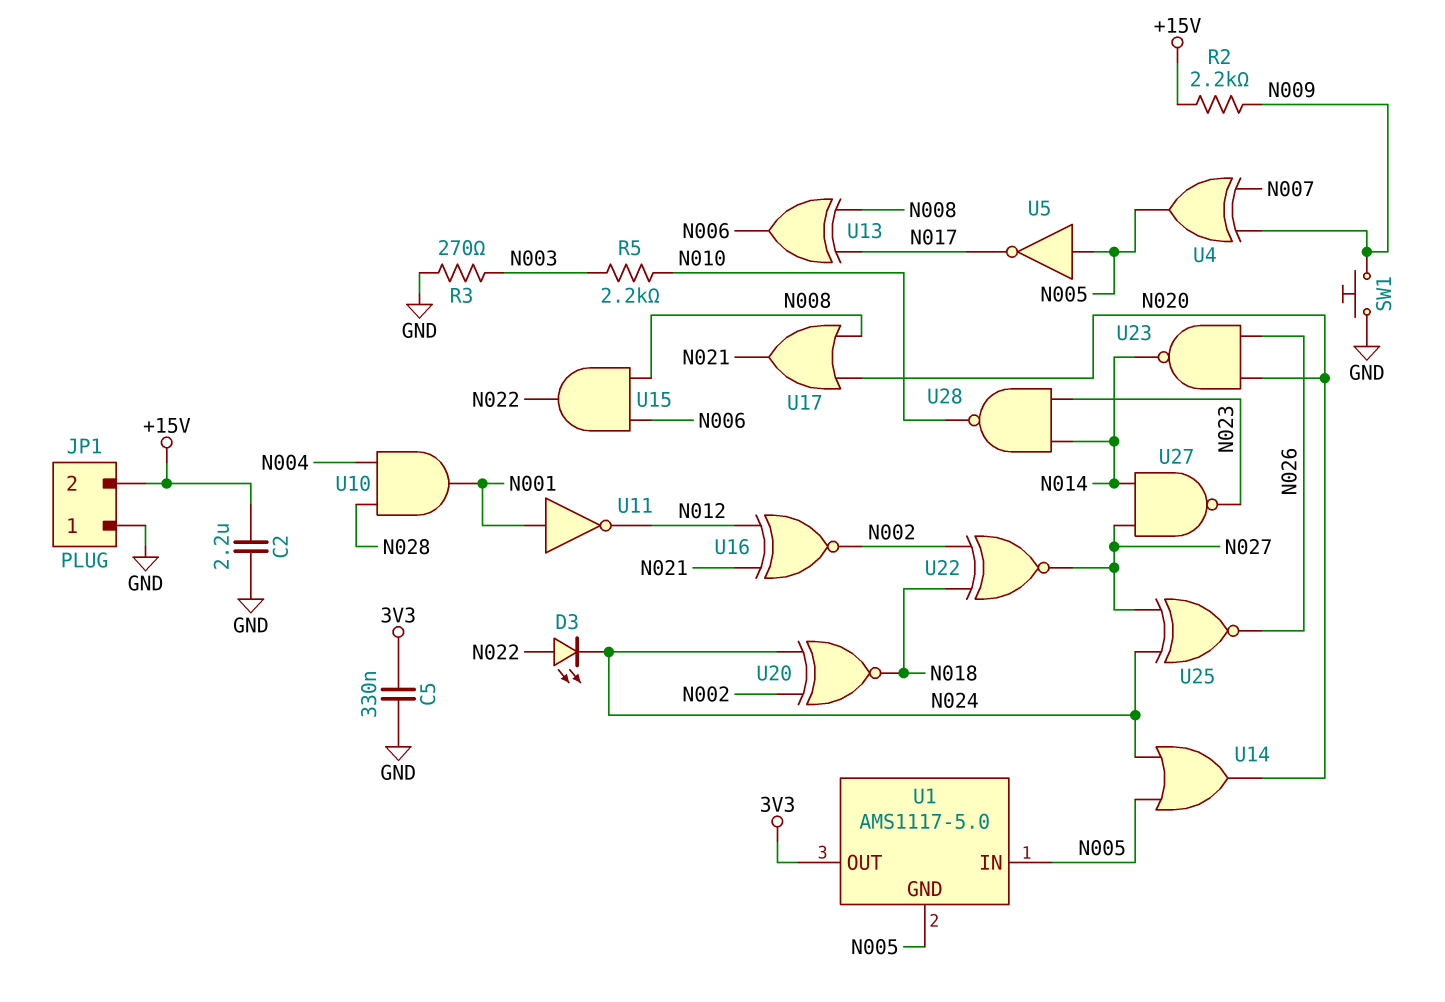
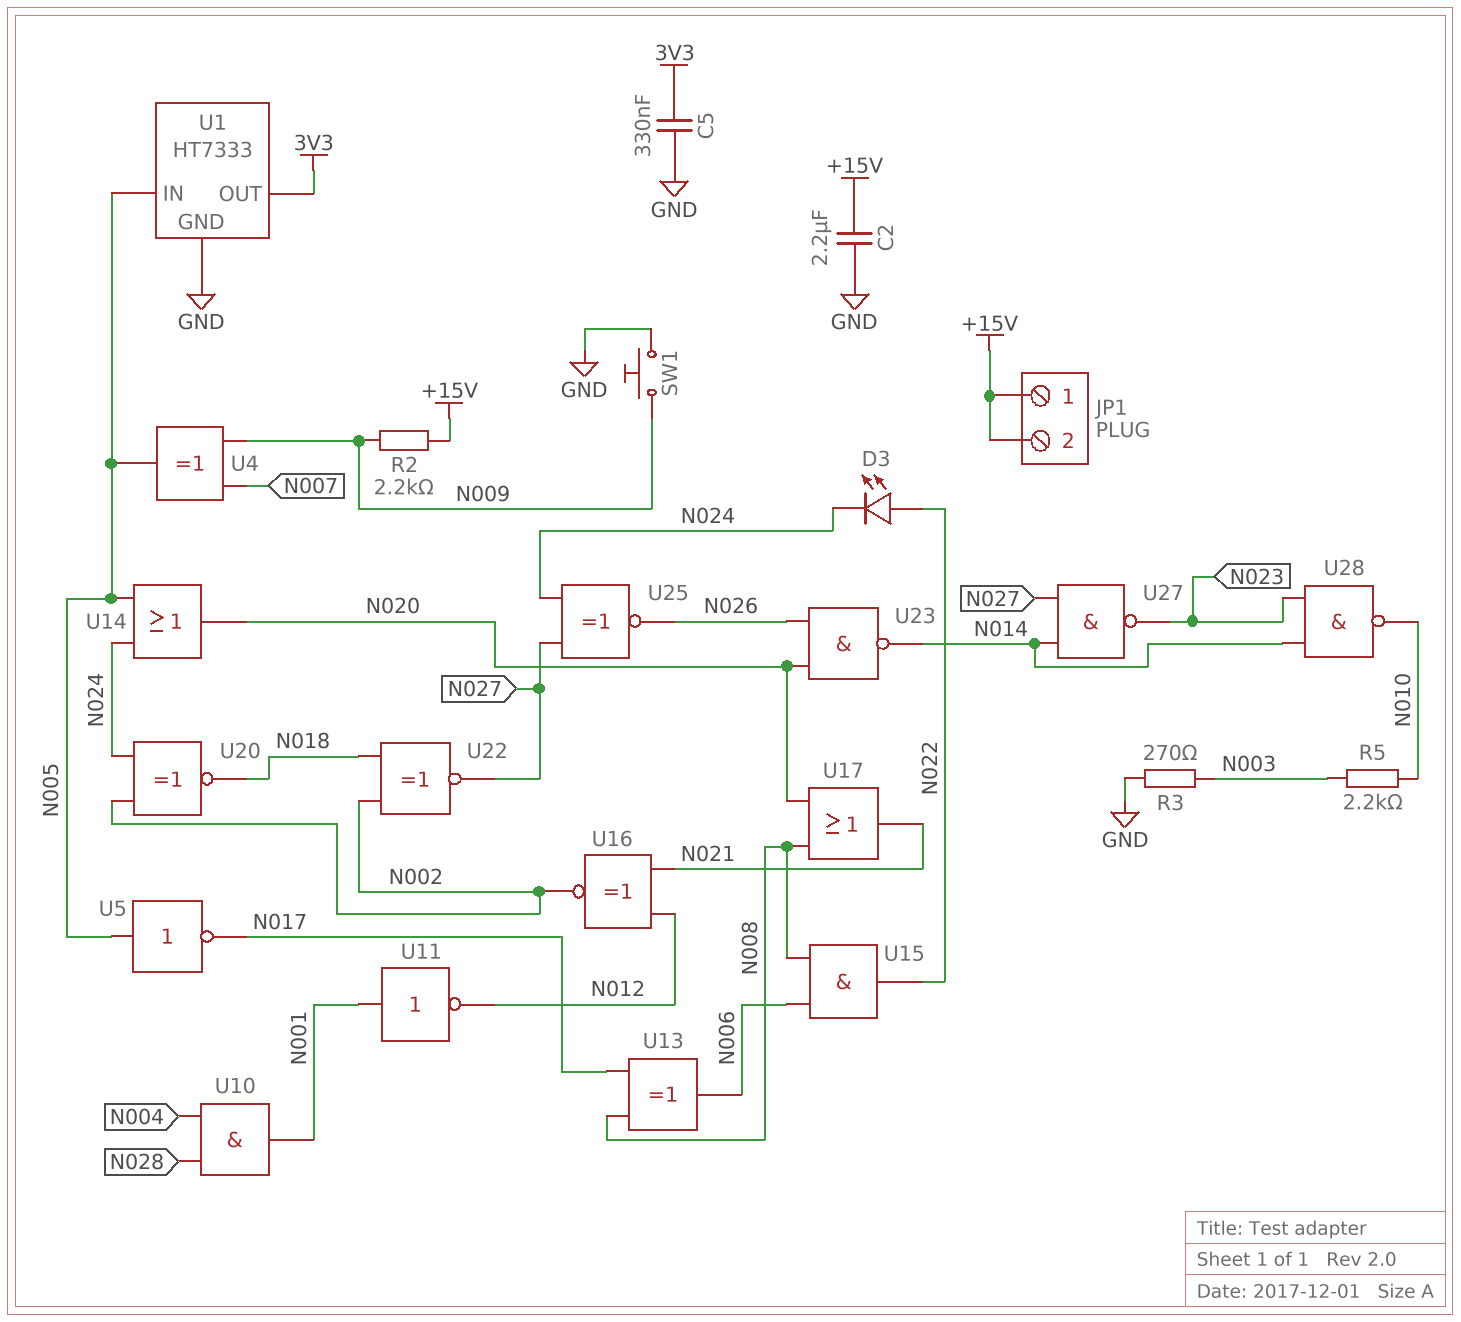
JP1 pin 1: GND -> +15V
U1: AMS1117-5.0 -> HT7333
U1 pin GND: N005 -> GND

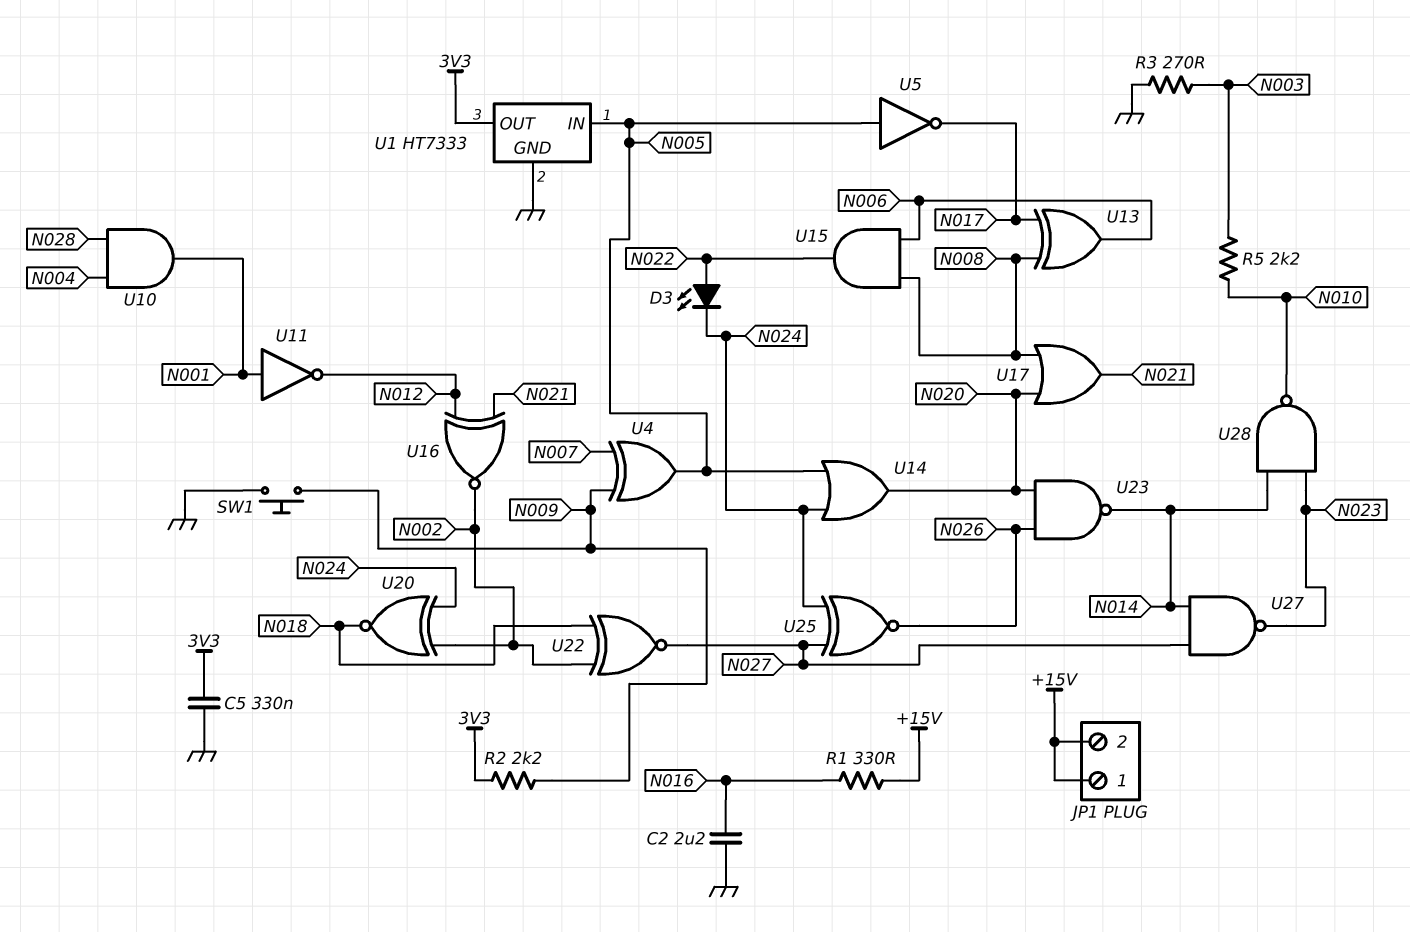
C2: 2.2uF (+15V, GND) -> 2.2uF (GND, N016)
R1: none -> 330 (+15V, N016)
R2: 2.2k (+15V, N009) -> 2.2k (3V3, N009)

